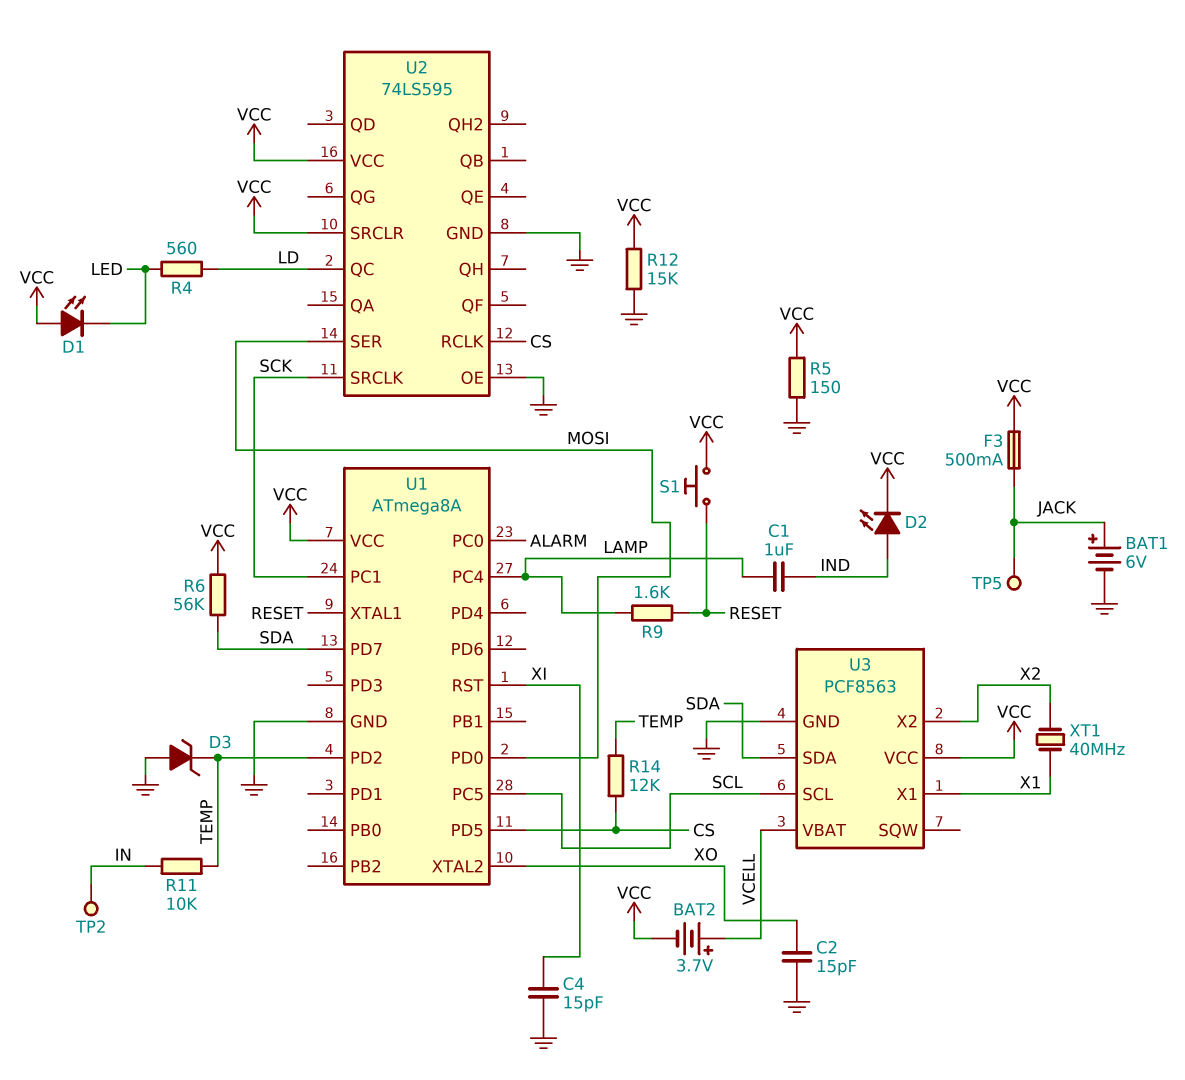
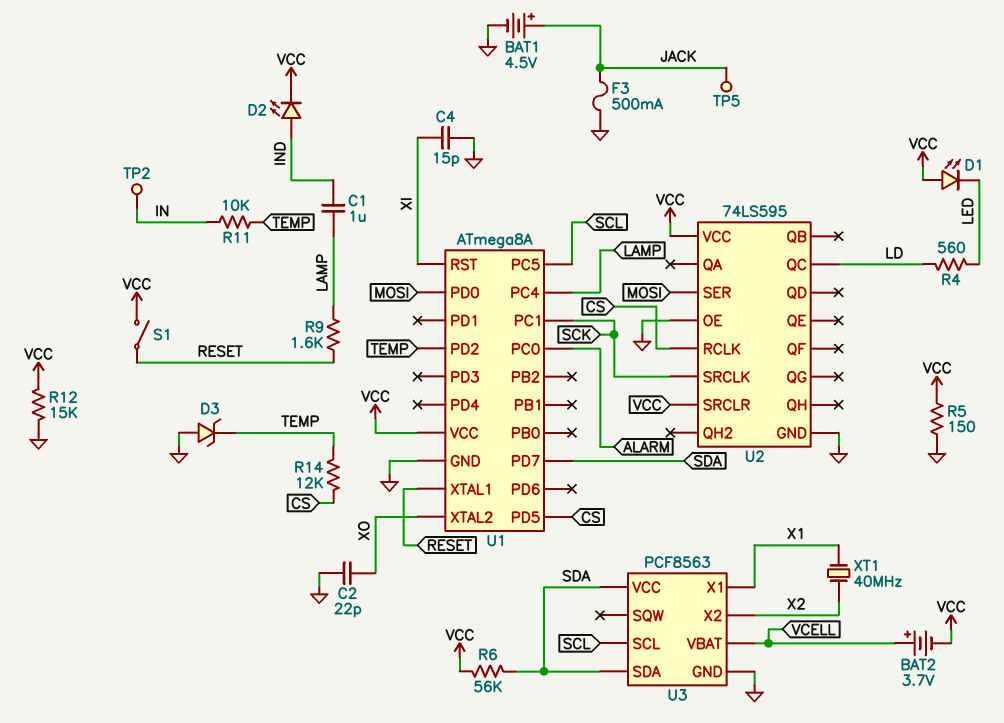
BAT1: 6V (plus JACK, minus GND) -> 4.5V (plus JACK, minus GND)
C2: 15pF (GND, XO) -> 22pF (GND, XO)
F3: 500mA (JACK, VCC) -> 500mA (GND, JACK)
S1: button (RESET, VCC) -> switch (RESET, VCC)
U3 pin VCC: VCC -> SDA

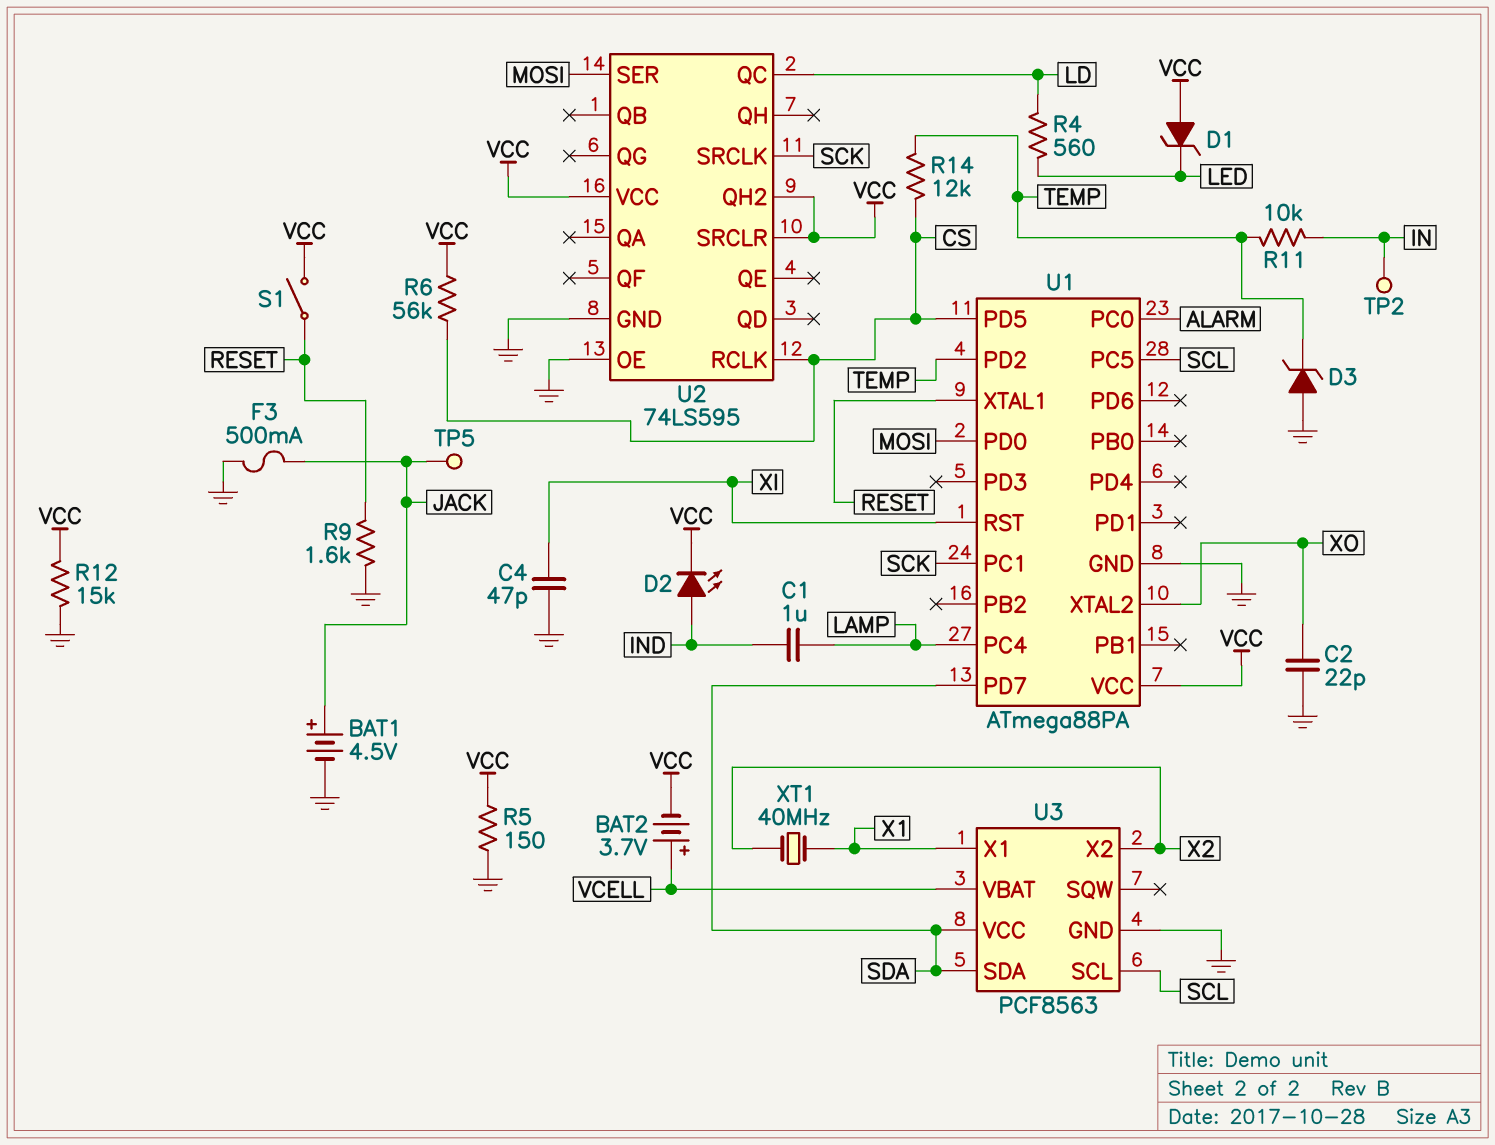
C4: 15pF (GND, XI) -> 47pF (GND, XI)
D1: LED (A VCC, K LED) -> zener (A VCC, K LED)
R6: 56k (SDA, VCC) -> 56k (CS, VCC)
R9: 1.6k (LAMP, RESET) -> 1.6k (GND, RESET)
U1: ATmega8A -> ATmega88PA
U2 pin QH2: none -> VCC

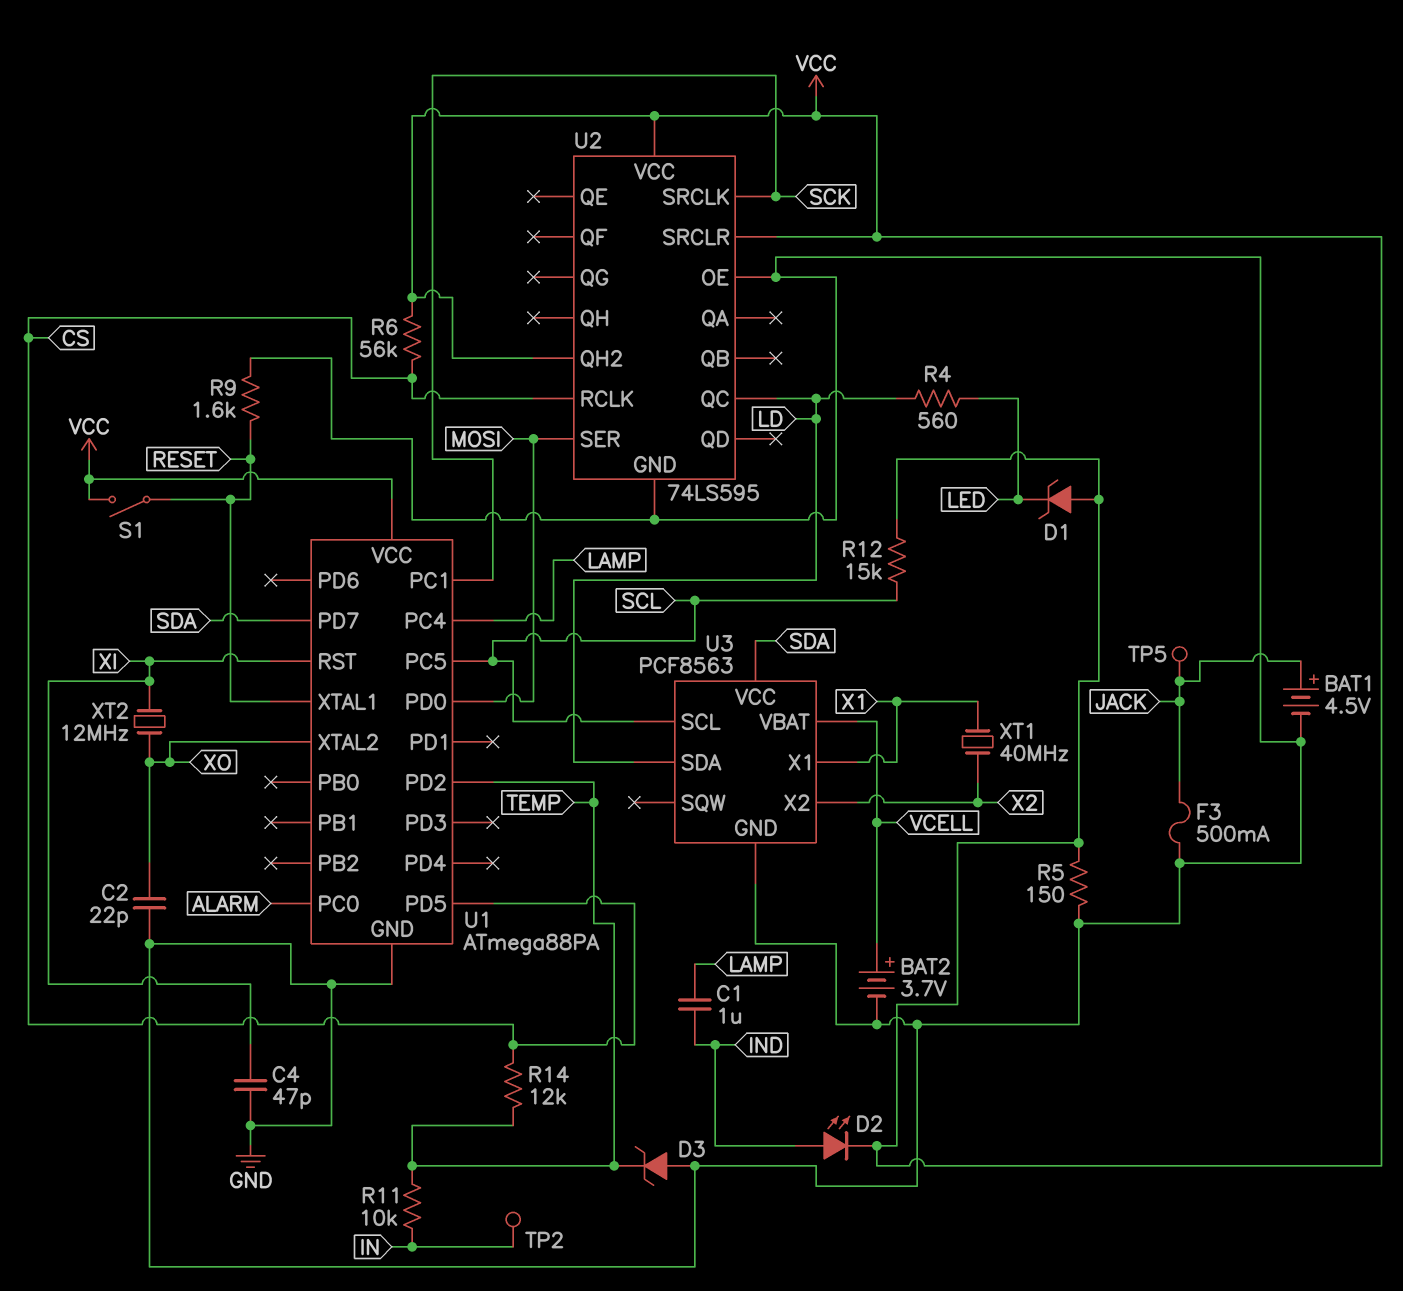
BAT2: 3.7V (plus VCELL, minus VCC) -> 3.7V (plus VCELL, minus GND)
R12: 15k (GND, VCC) -> 15k (SCL, VCC)
U3 pin SDA: SDA -> LD
XT2: none -> 12MHz (XI, XO)

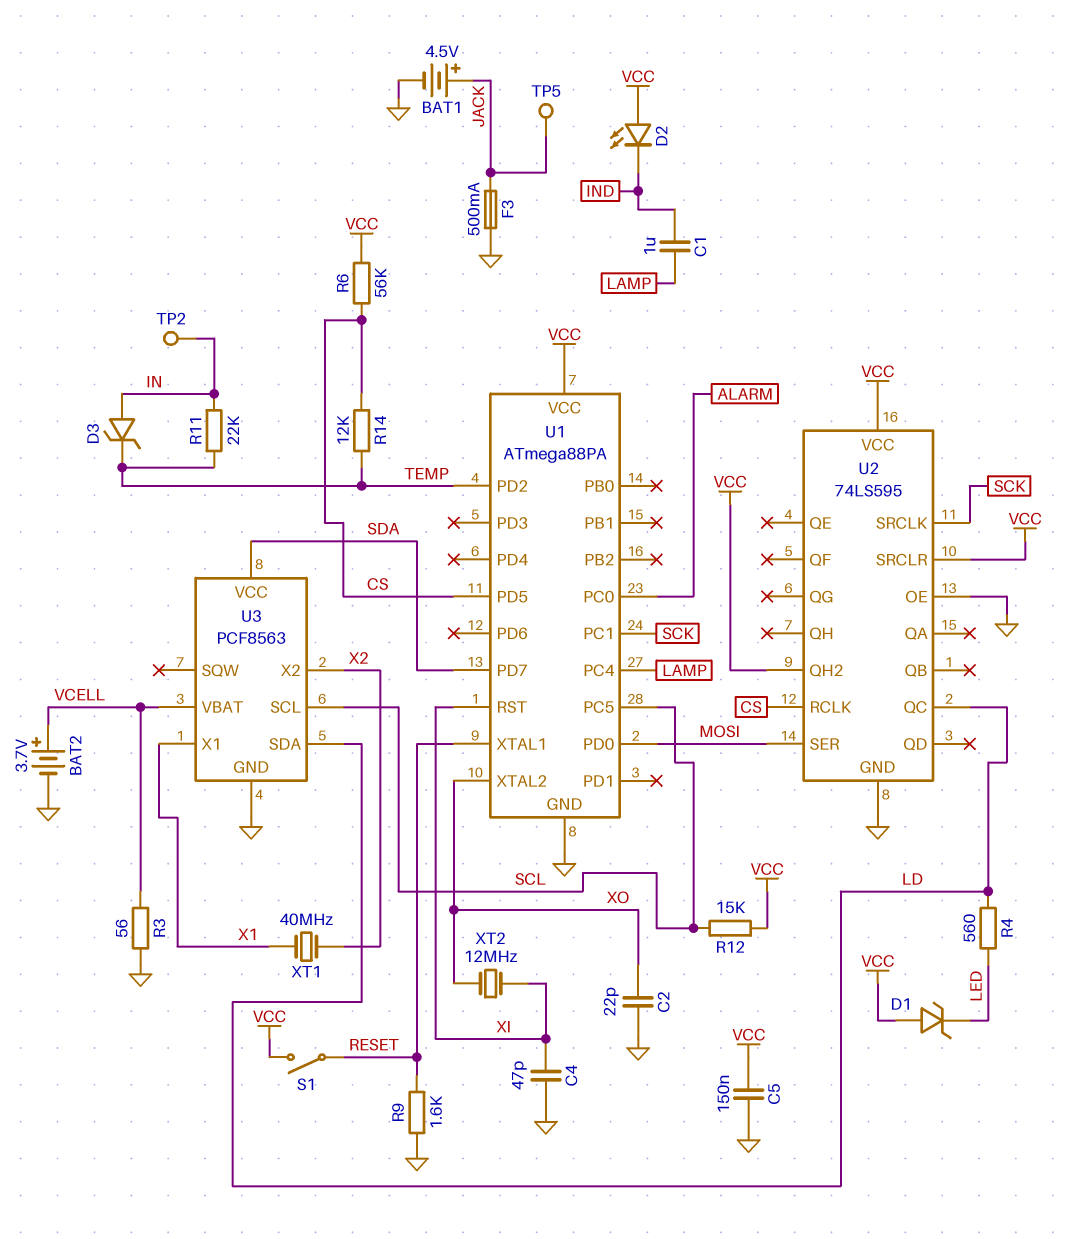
C5: none -> 150nF (GND, VCC)
D2: LED (A IND, K VCC) -> LED (A VCC, K IND)
D3: zener (A GND, K TEMP) -> zener (A IN, K TEMP)
R3: none -> 56 (GND, VCELL)
R5: 150 (GND, VCC) -> none
R11: 10k (IN, TEMP) -> 22k (IN, TEMP)

